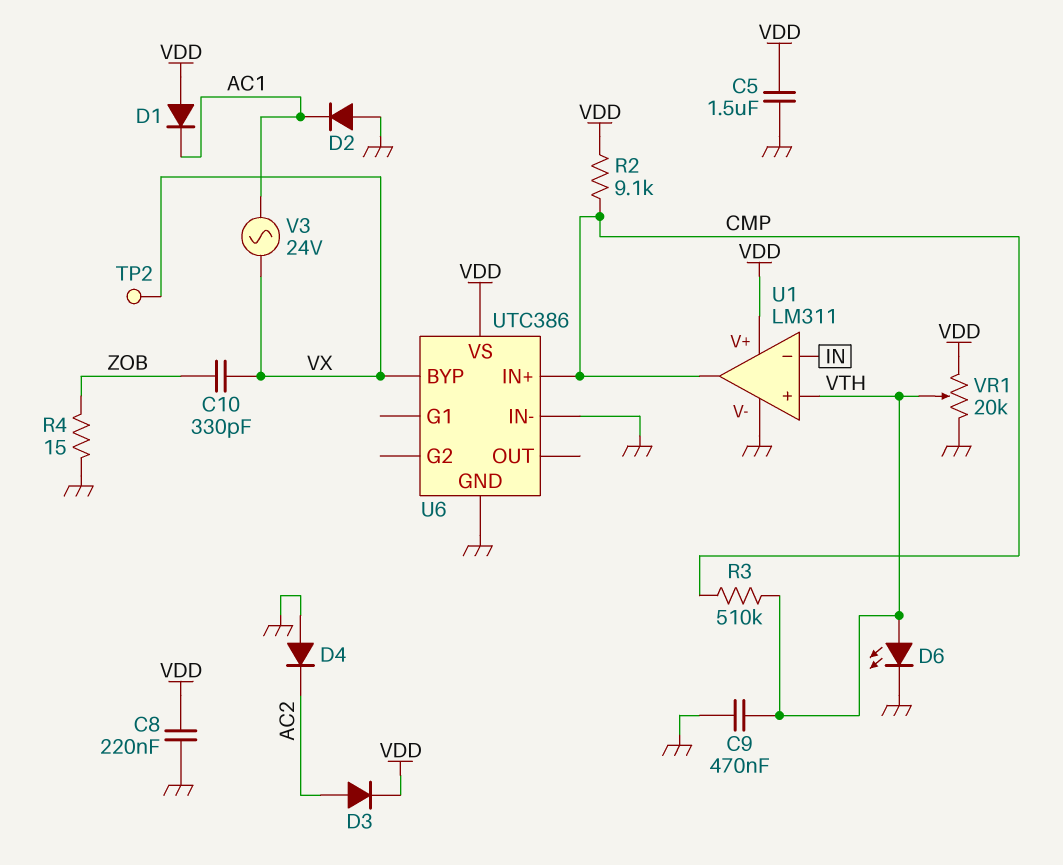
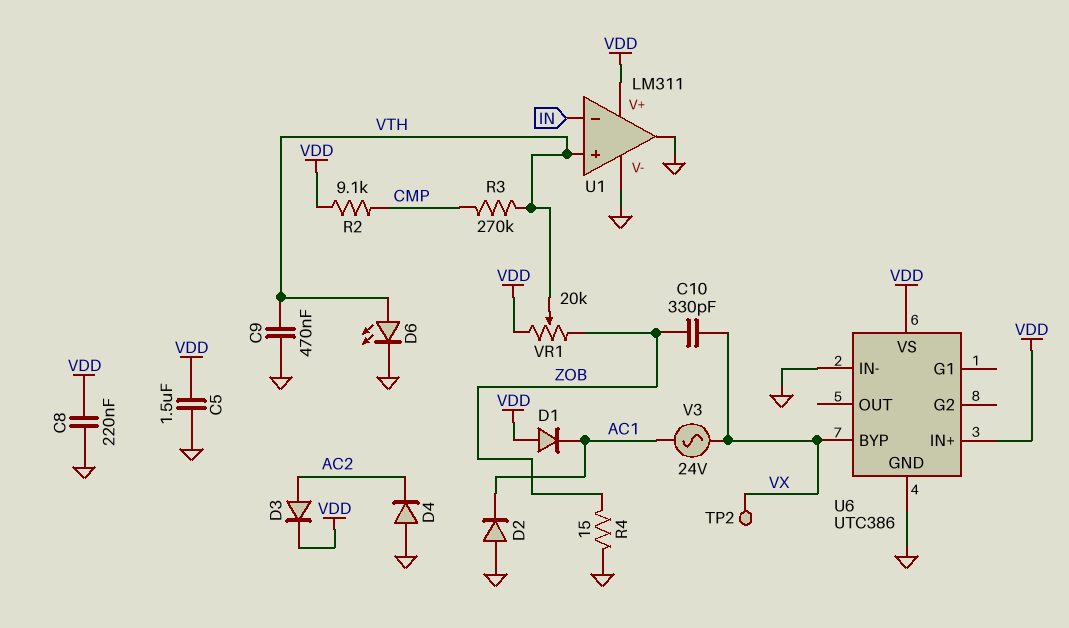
R3: 510k (CMP, VTH) -> 270k (CMP, VTH)
U1 pin out: CMP -> GND
U6 pin IN+: CMP -> VDD
VR1: 20k (GND, VDD, wiper VTH) -> 20k (VDD, ZOB, wiper VTH)

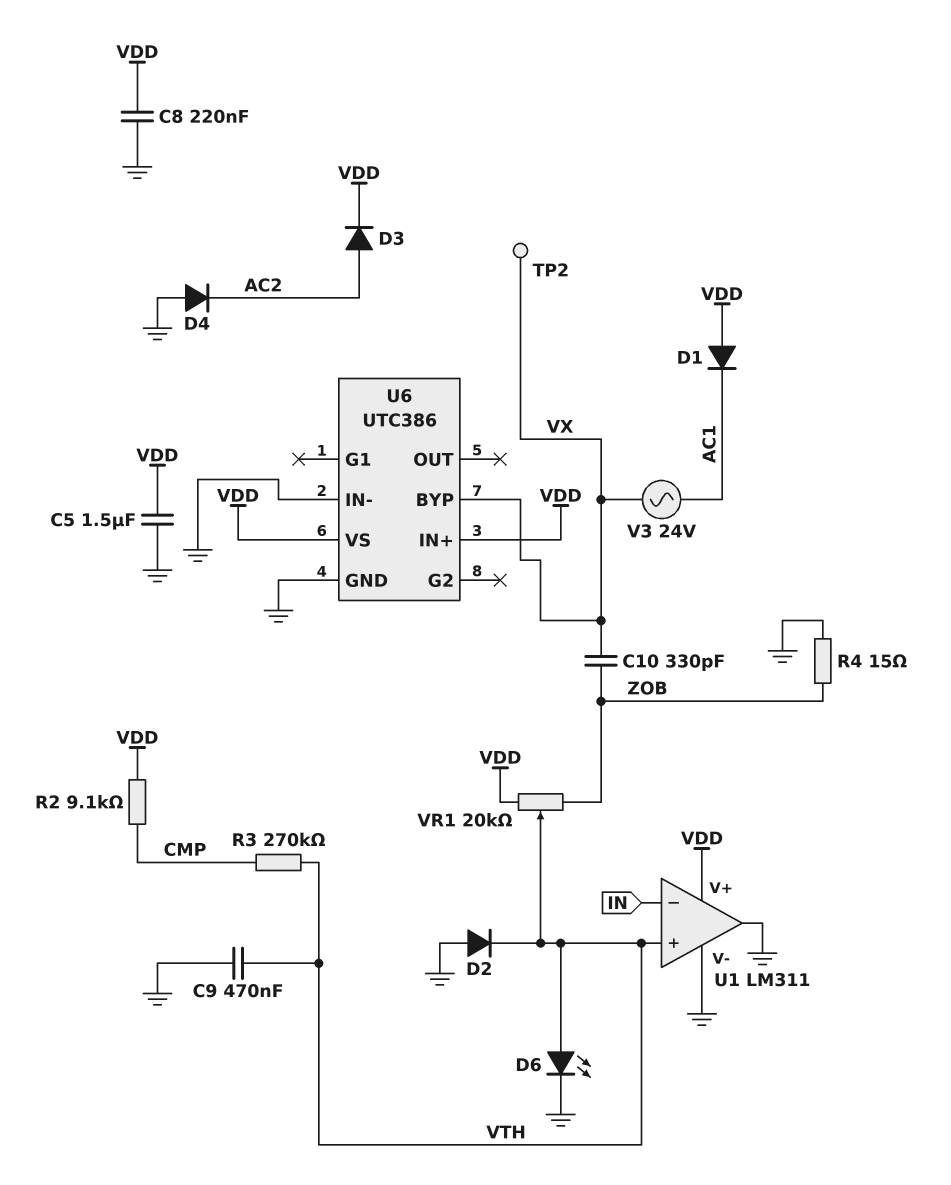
D2: diode (A GND, K AC1) -> diode (A GND, K VTH)

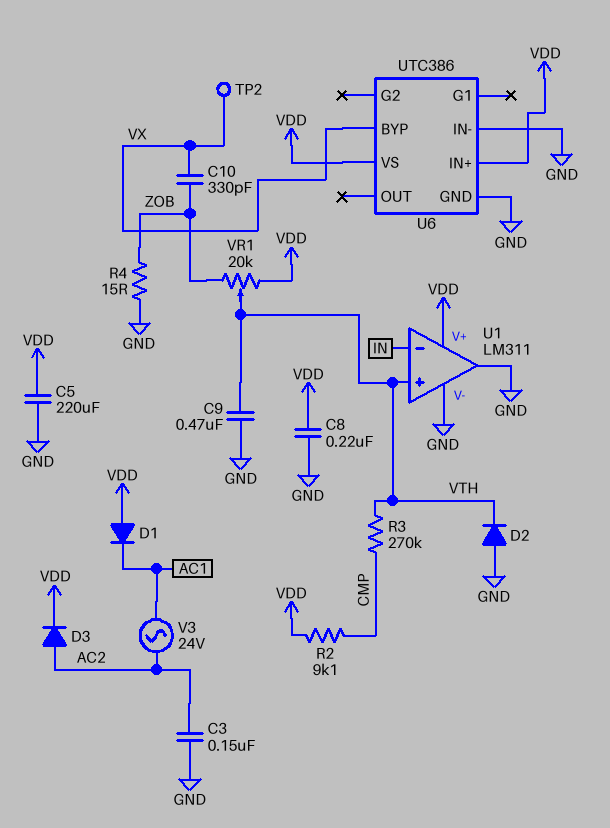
C3: none -> 150nF (AC2, GND)
C5: 1.5uF (GND, VDD) -> 220uF (GND, VDD)
D4: diode (A GND, K AC2) -> none
D6: LED (A VTH, K GND) -> none
V3: AC 24V (AC1, VX) -> AC 24V (AC1, AC2)

